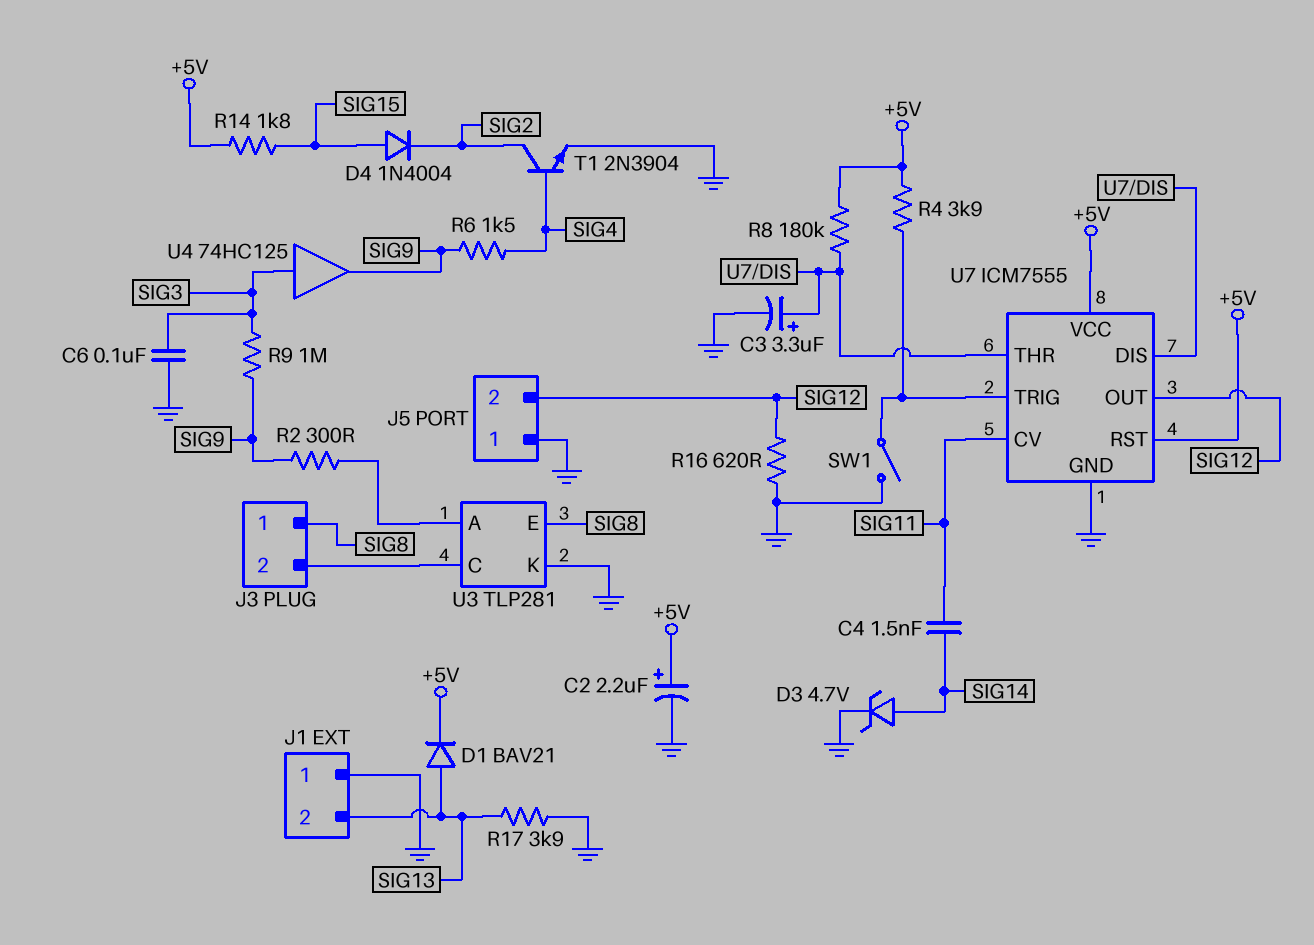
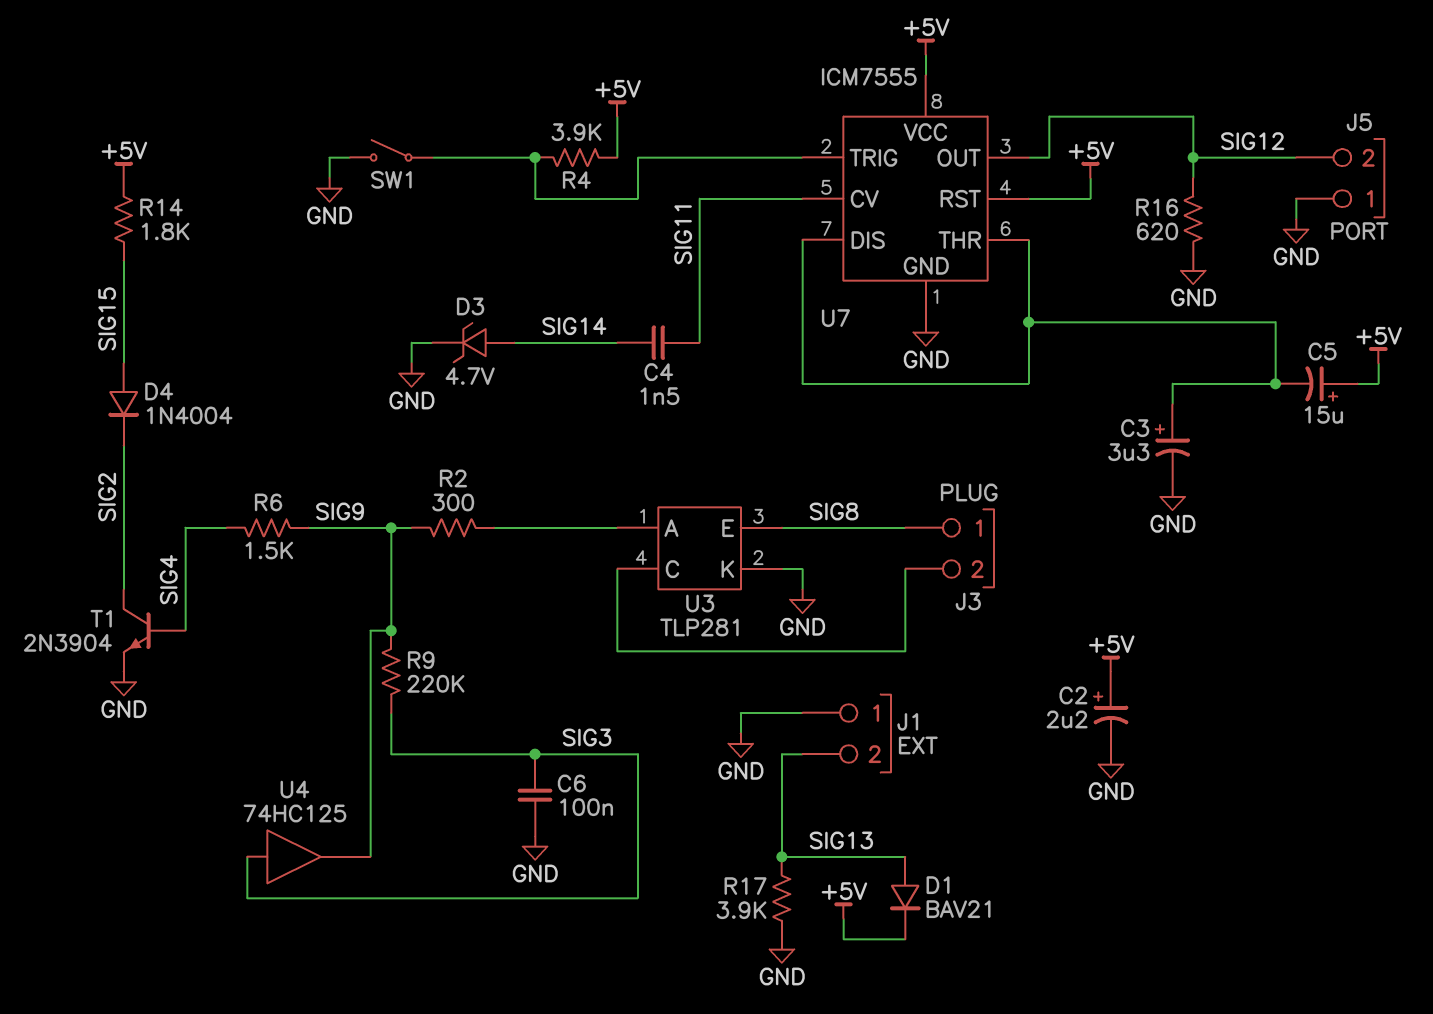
C5: none -> 15uF (plus +5V, minus U7/DIS)
R8: 180k (+5V, U7/DIS) -> none
R9: 1M (SIG3, SIG9) -> 220k (SIG3, SIG9)

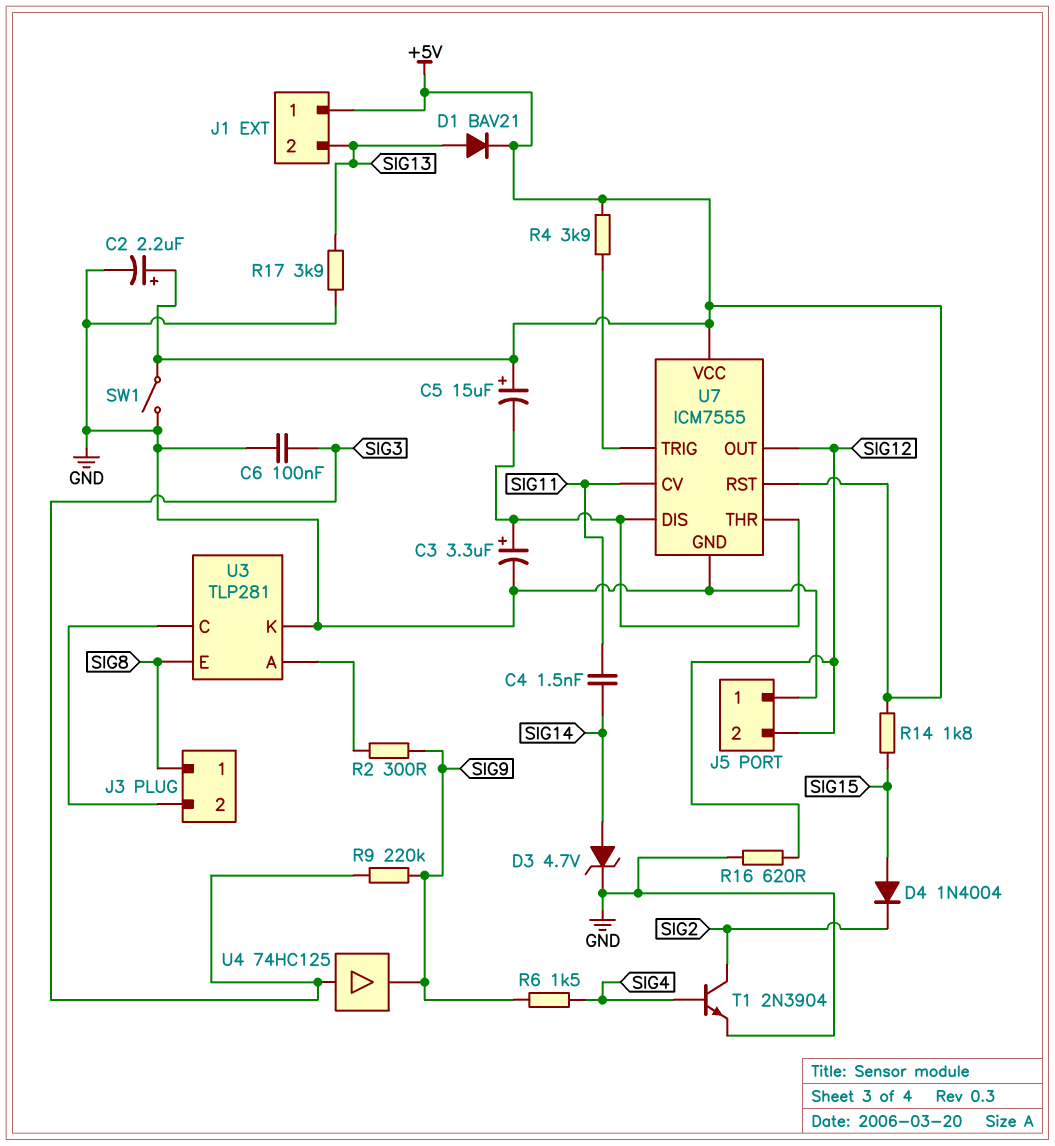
J1 pin 1: GND -> +5V
SW1: switch (GND, U7/TRIG) -> switch (+5V, GND)

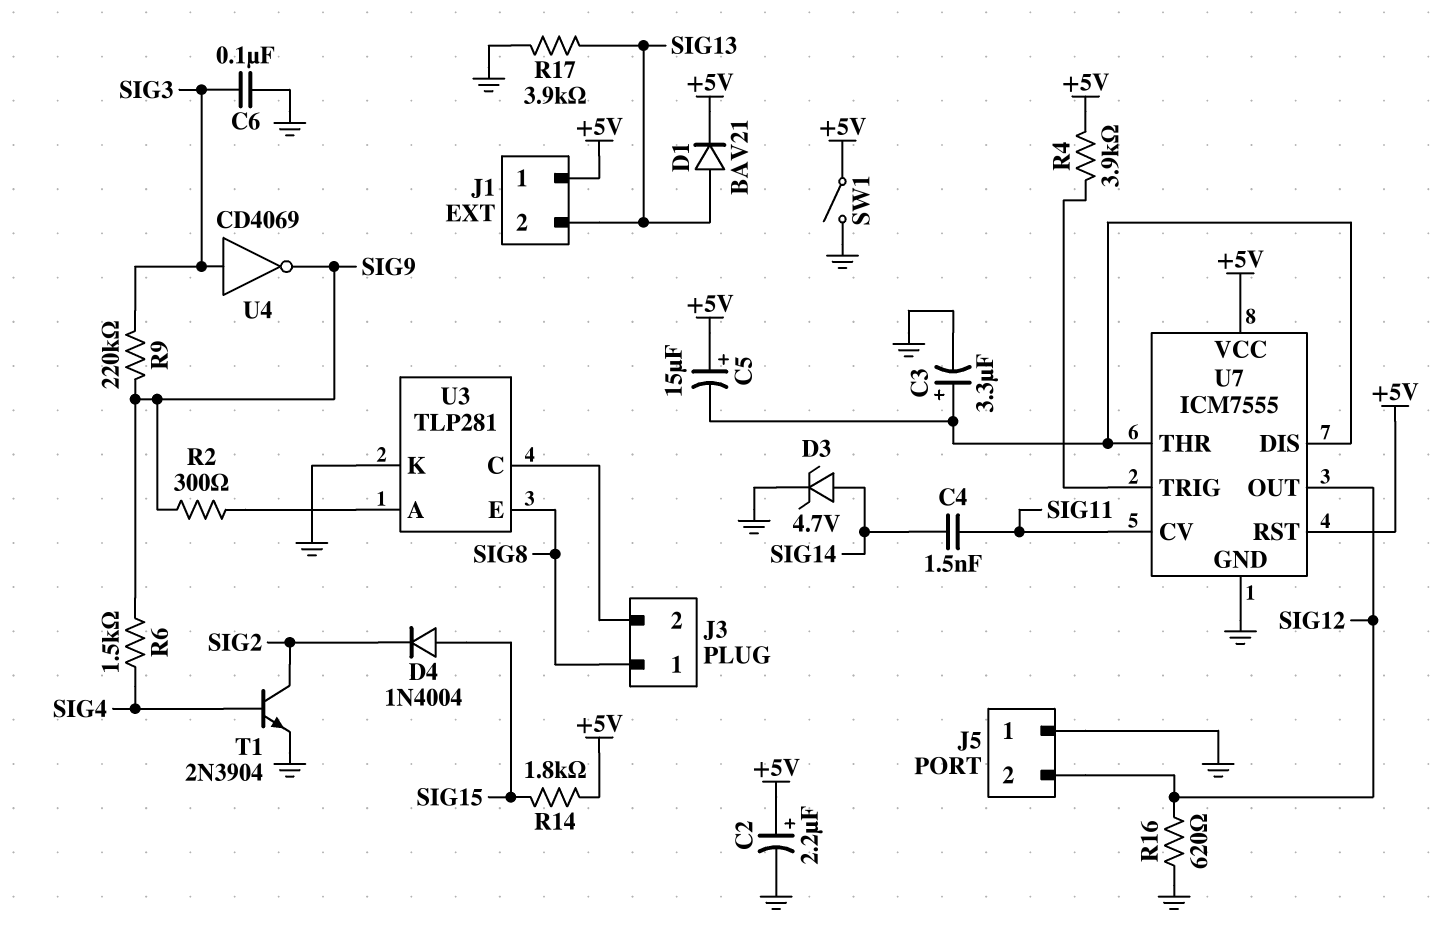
U4: buffer 74HC125 (in SIG3, out SIG9) -> NOT CD4069 (in SIG3, out SIG9)

